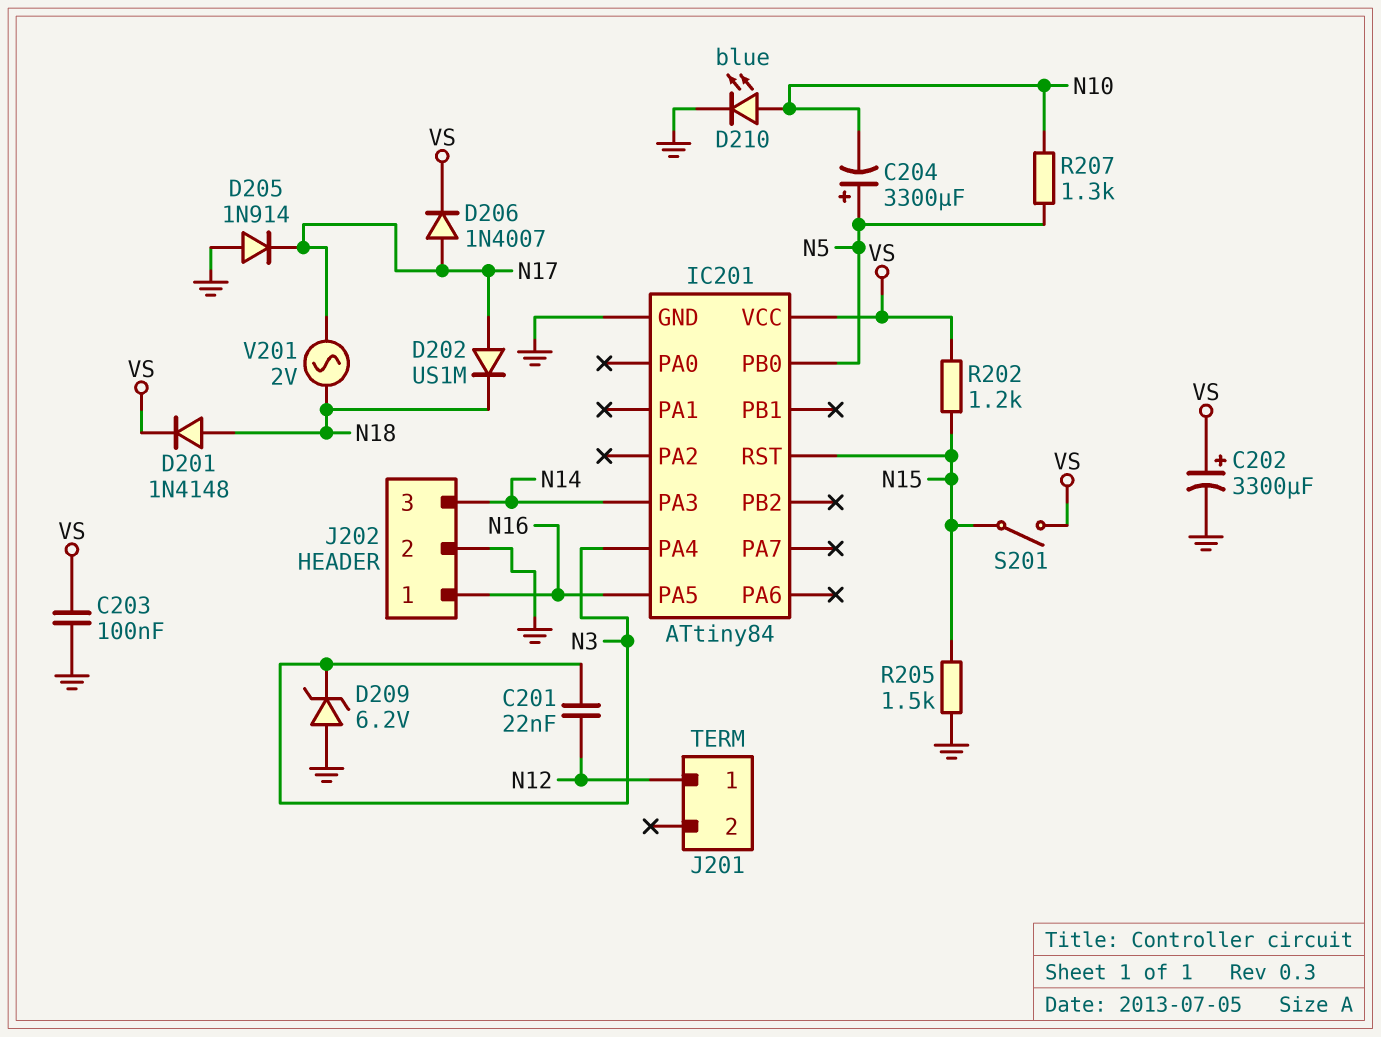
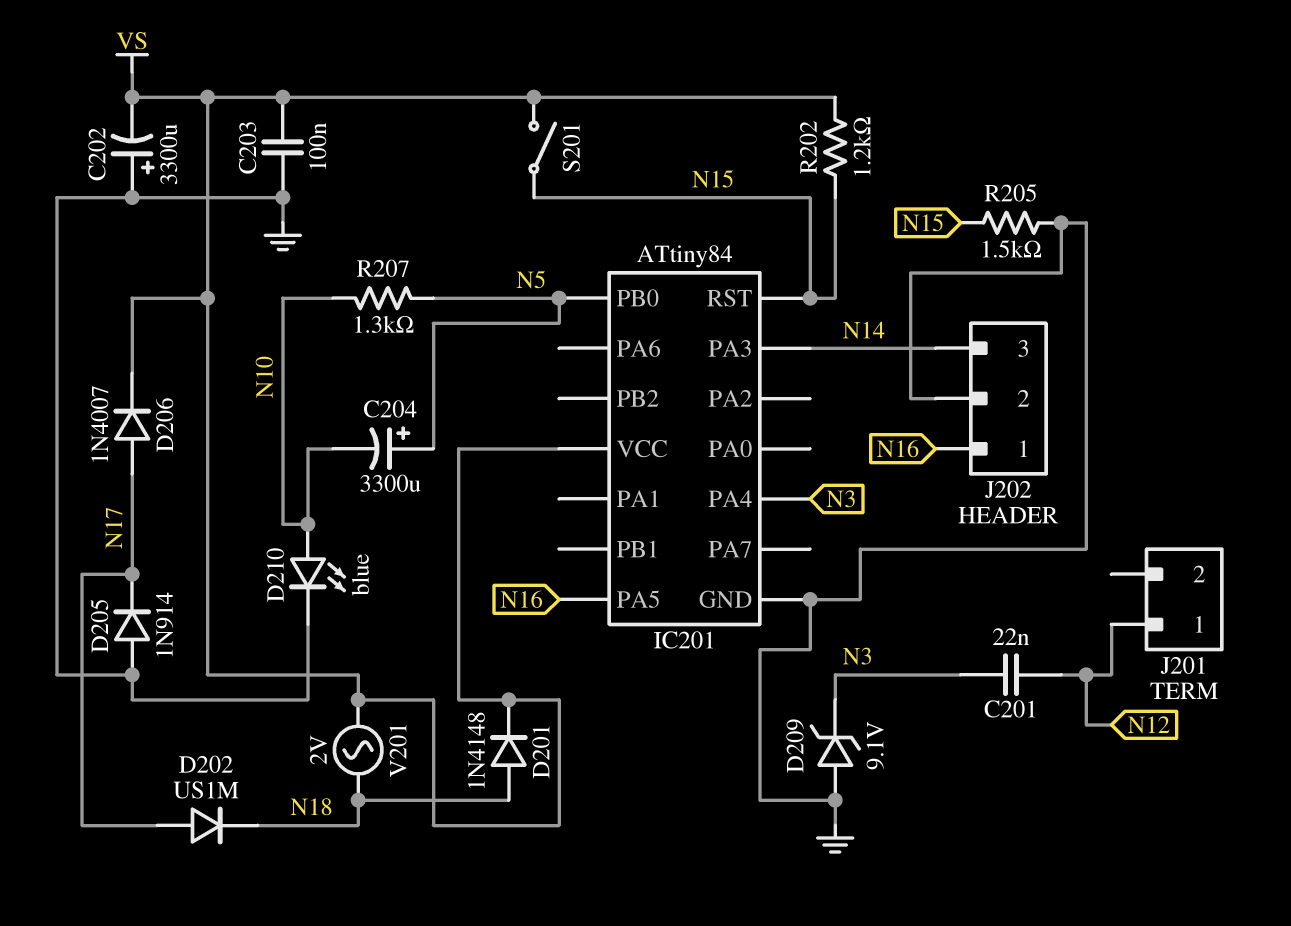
C202: 3300uF (plus VS, minus GND) -> 3300uF (plus GND, minus VS)
D209: zener 6.2V (A GND, K N3) -> zener 9.1V (A GND, K N3)
V201: AC 2V (N17, N18) -> AC 2V (N18, VS)

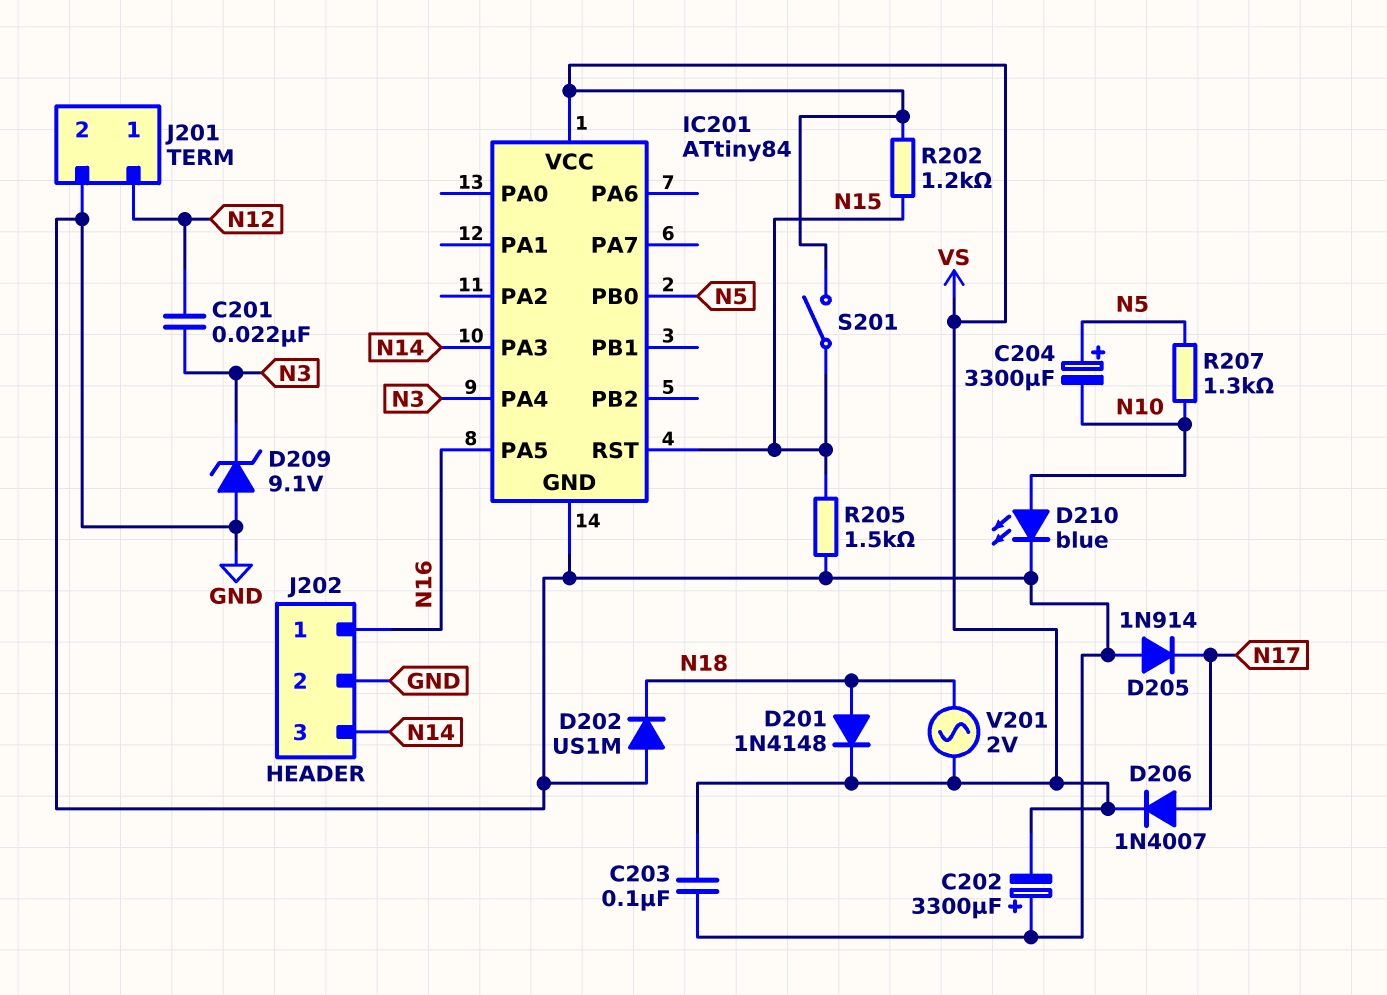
D202: diode US1M (A N17, K N18) -> diode US1M (A GND, K N18)
J201 pin 2: none -> GND

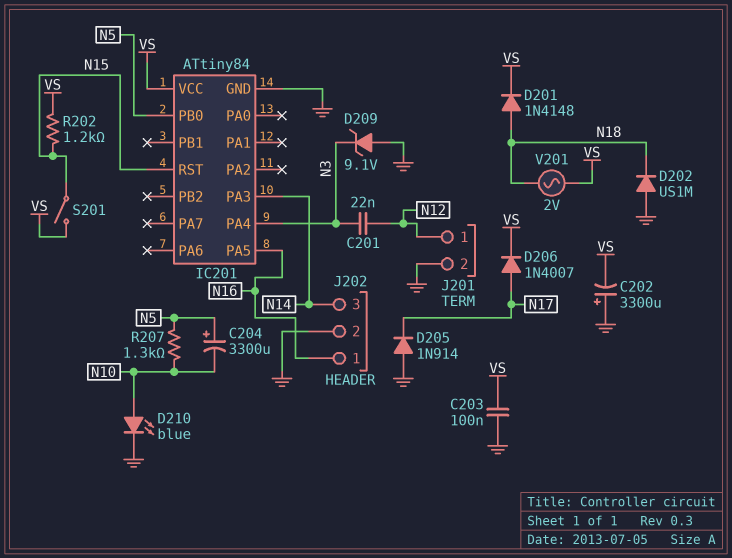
R205: 1.5k (GND, N15) -> none

